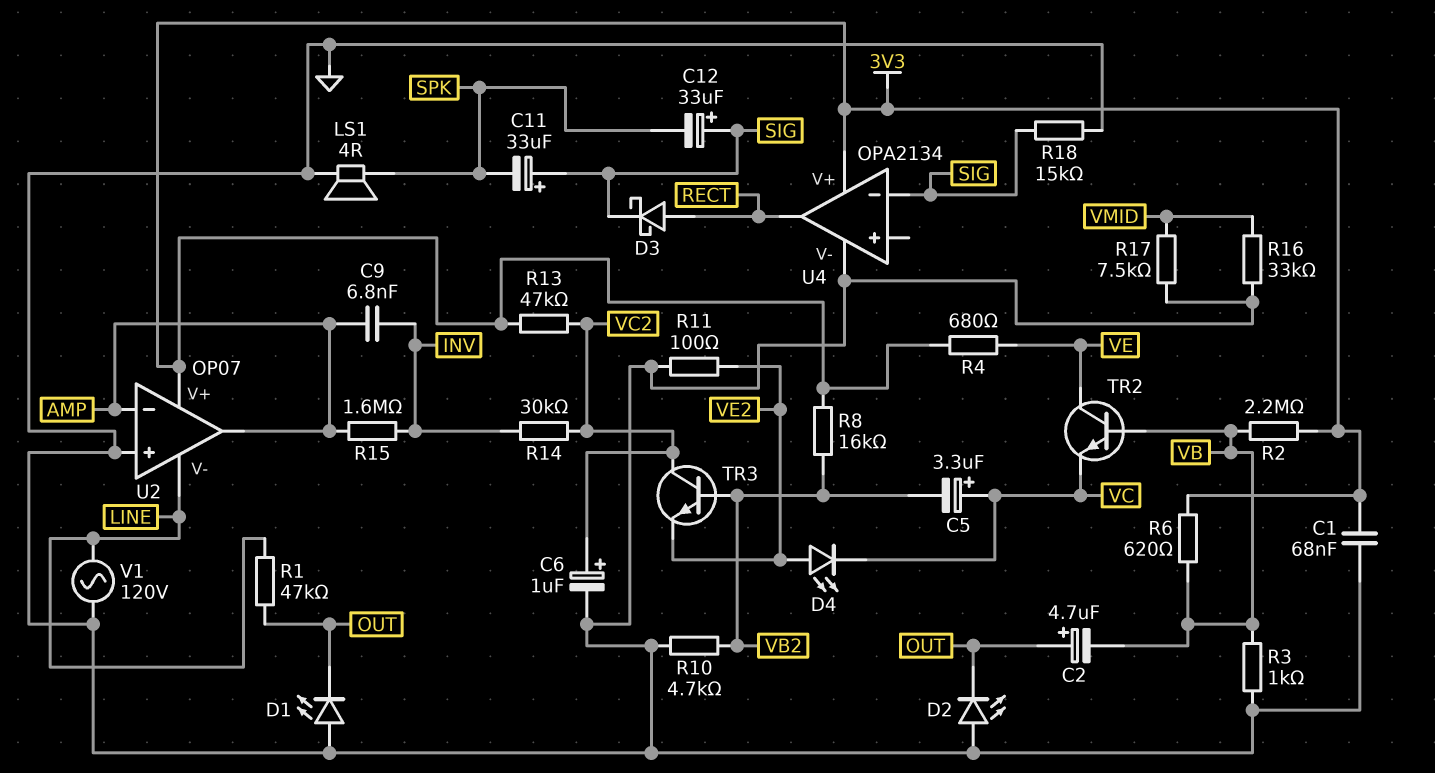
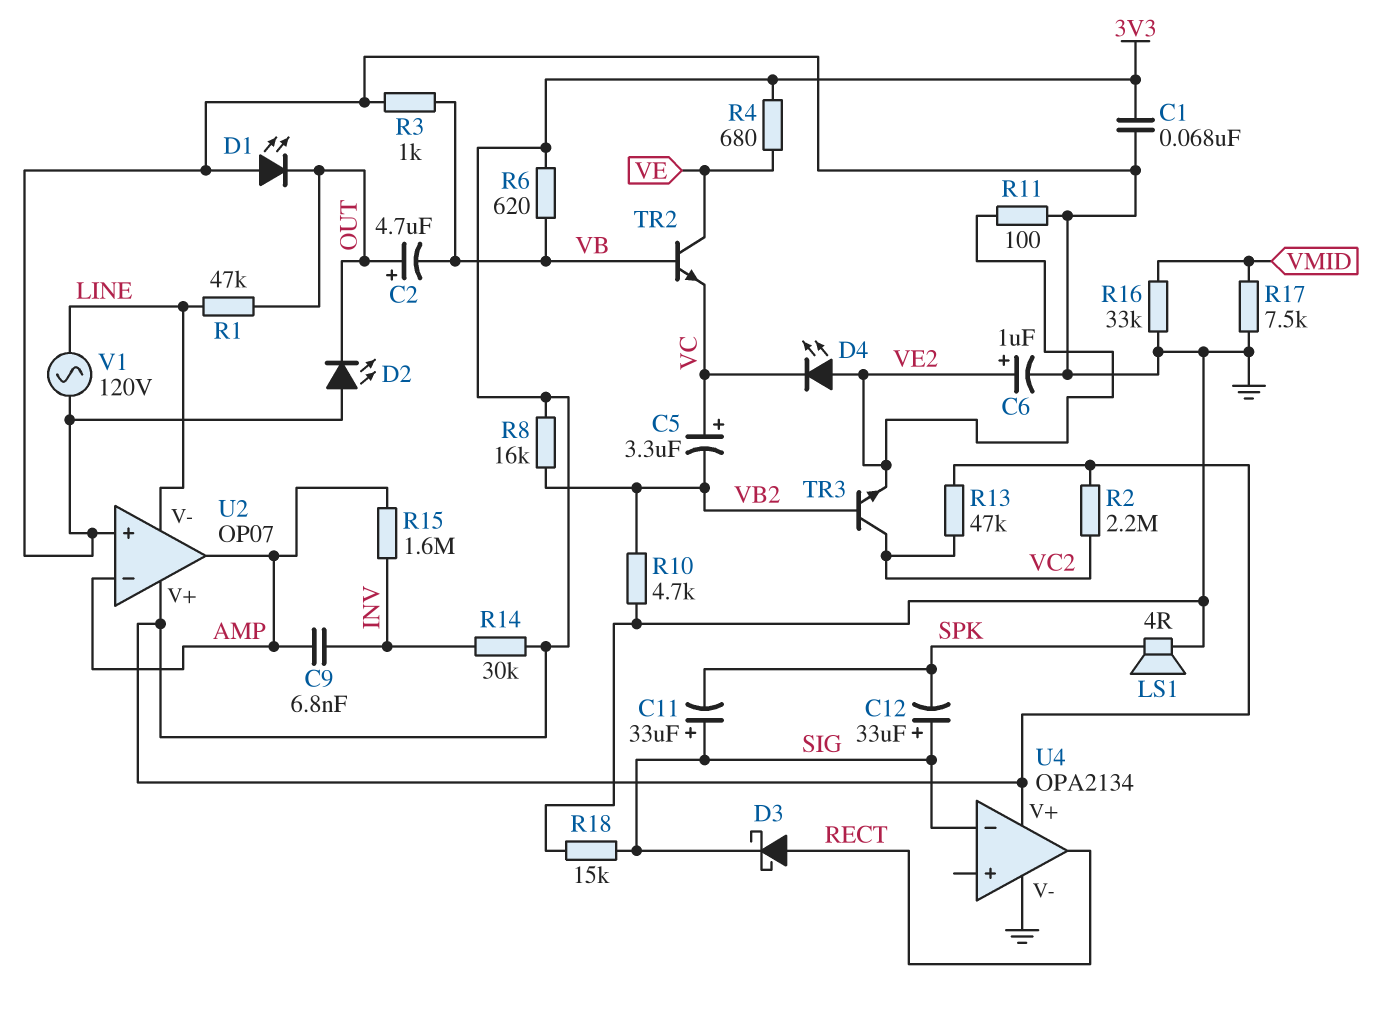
C6: 1uF (plus VC2, minus GND) -> 1uF (plus VE2, minus GND)
R2: 2.2M (3V3, VB) -> 2.2M (3V3, VC2)
R14: 30k (INV, VC2) -> 30k (3V3, INV)

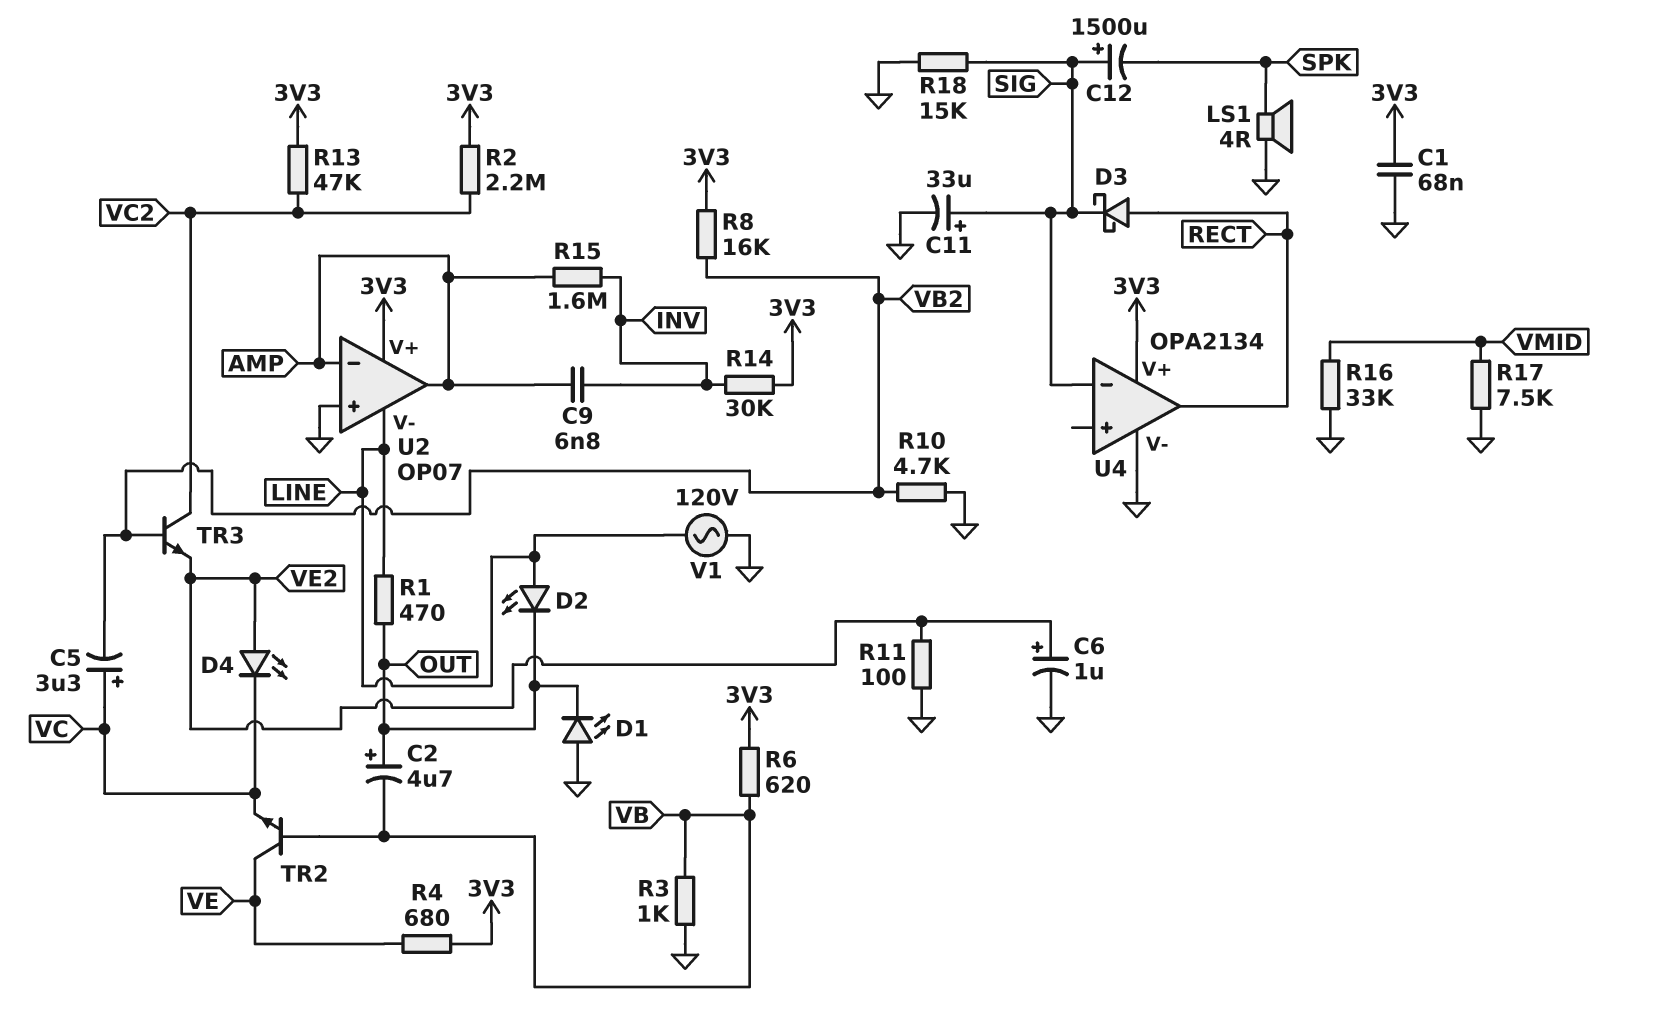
C11: 33uF (plus SIG, minus SPK) -> 33uF (plus SIG, minus GND)
C12: 33uF (plus SIG, minus SPK) -> 1500uF (plus SIG, minus SPK)
D2: LED (A GND, K OUT) -> LED (A LINE, K OUT)
R1: 47k (LINE, OUT) -> 470 (LINE, OUT)

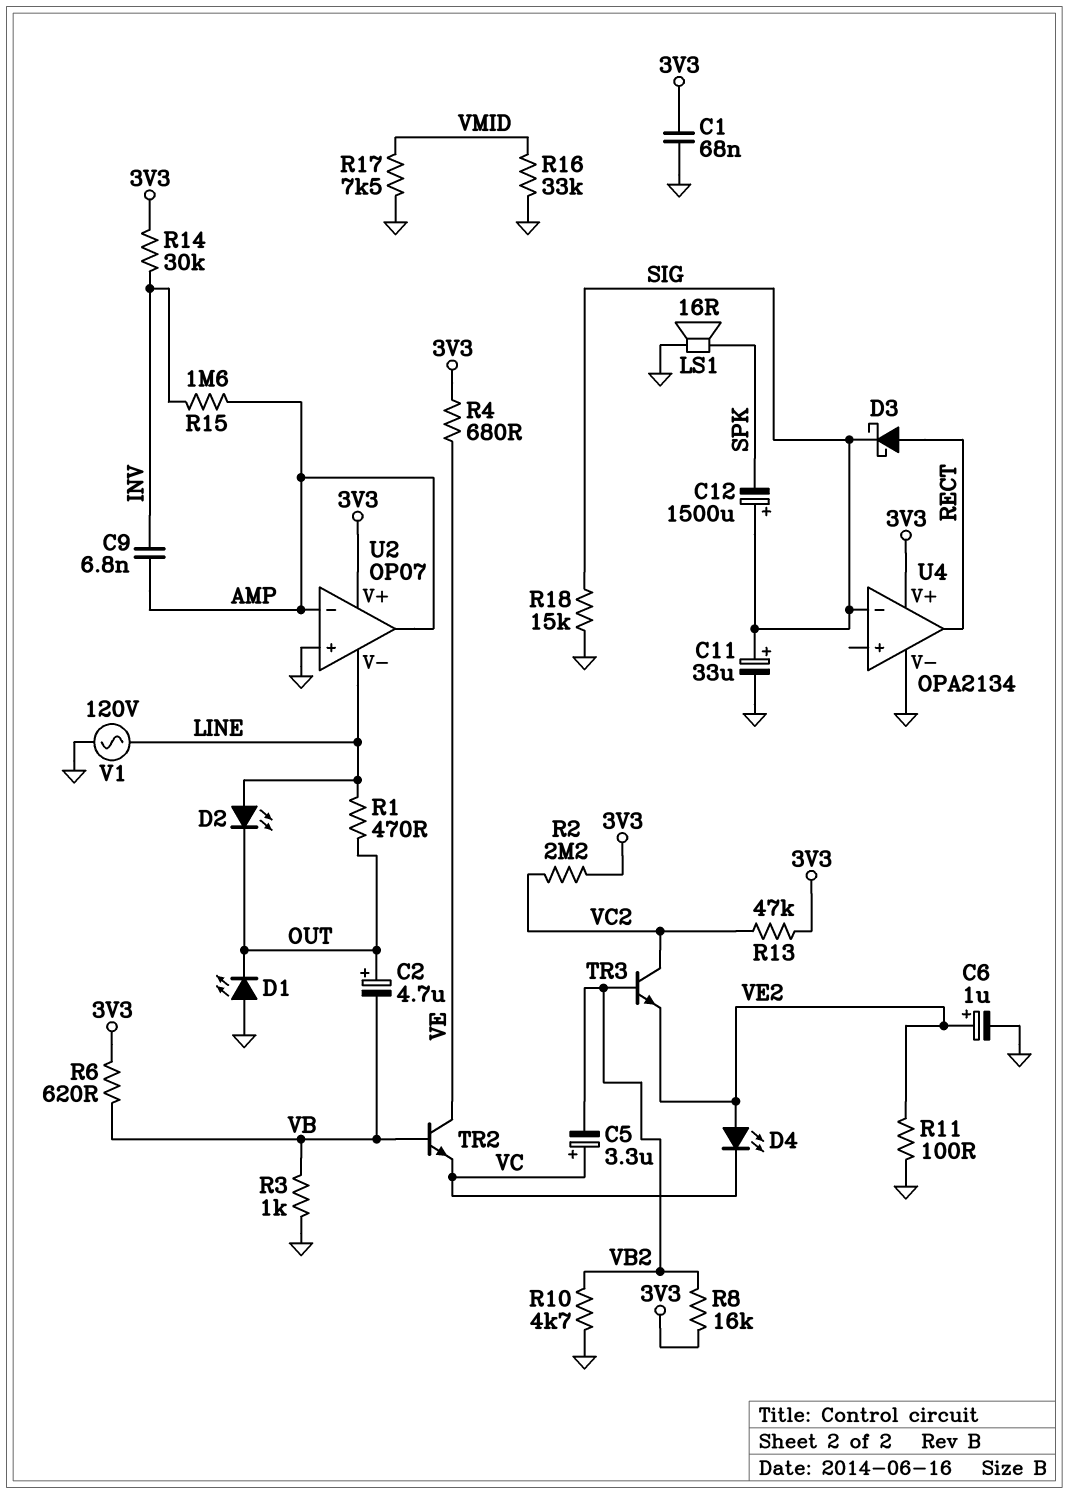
LS1: speaker 4R (GND, SPK) -> speaker 16R (GND, SPK)

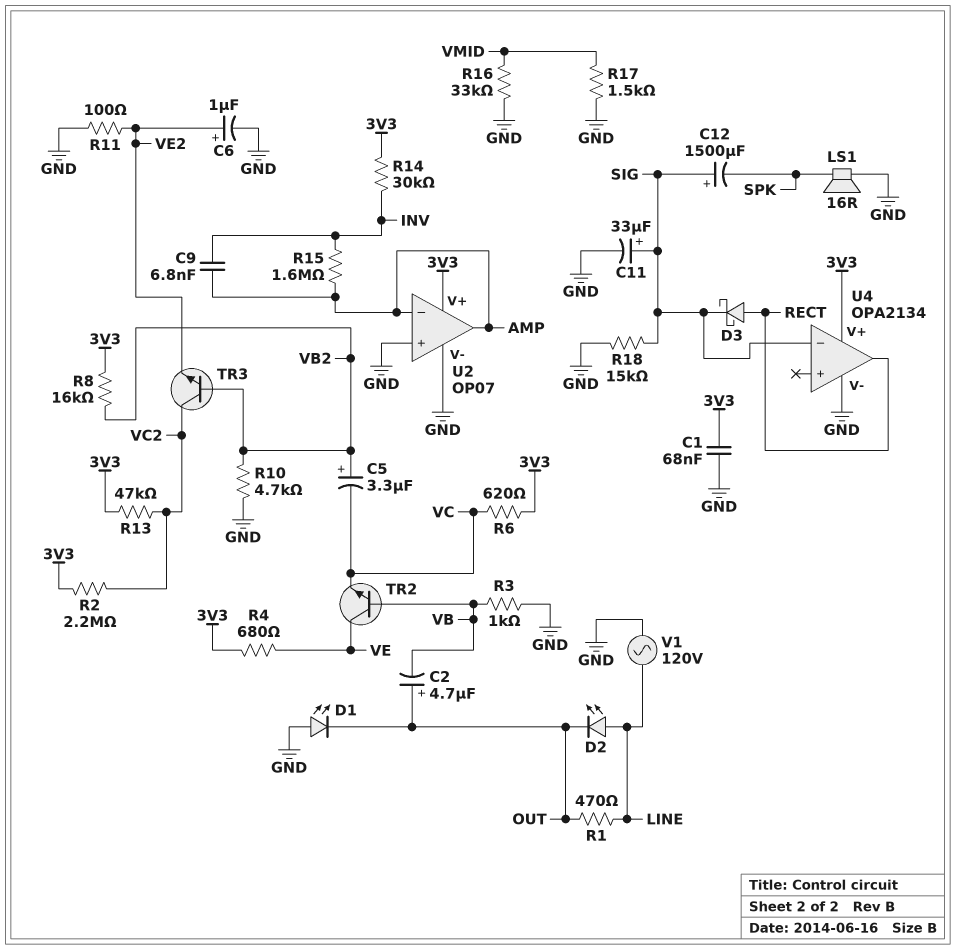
C5: 3.3uF (plus VC, minus VB2) -> 3.3uF (plus VB2, minus VC)
D4: LED (A VE2, K VC) -> none
R6: 620 (3V3, VB) -> 620 (3V3, VC)
R17: 7.5k (GND, VMID) -> 1.5k (GND, VMID)
U2 pin V-: LINE -> GND

